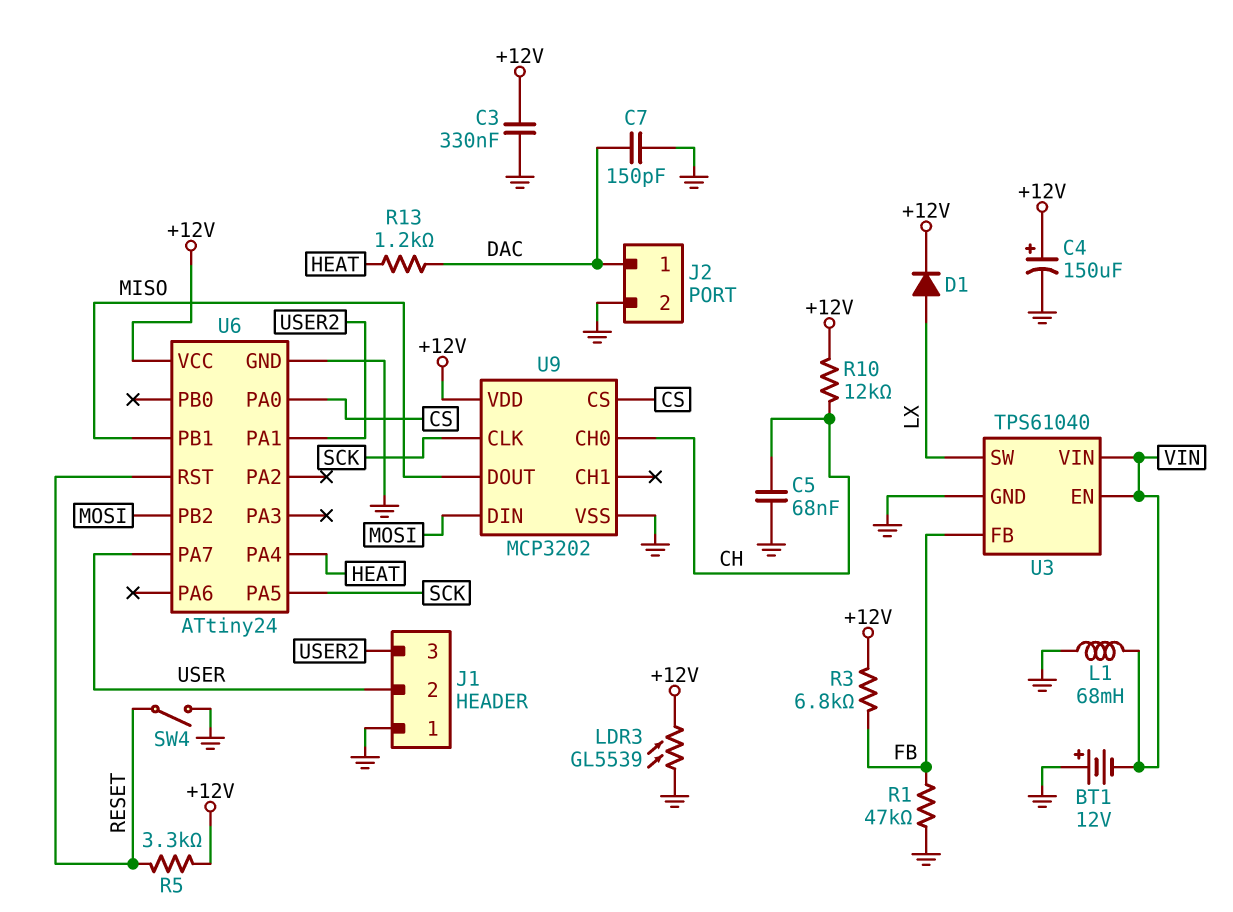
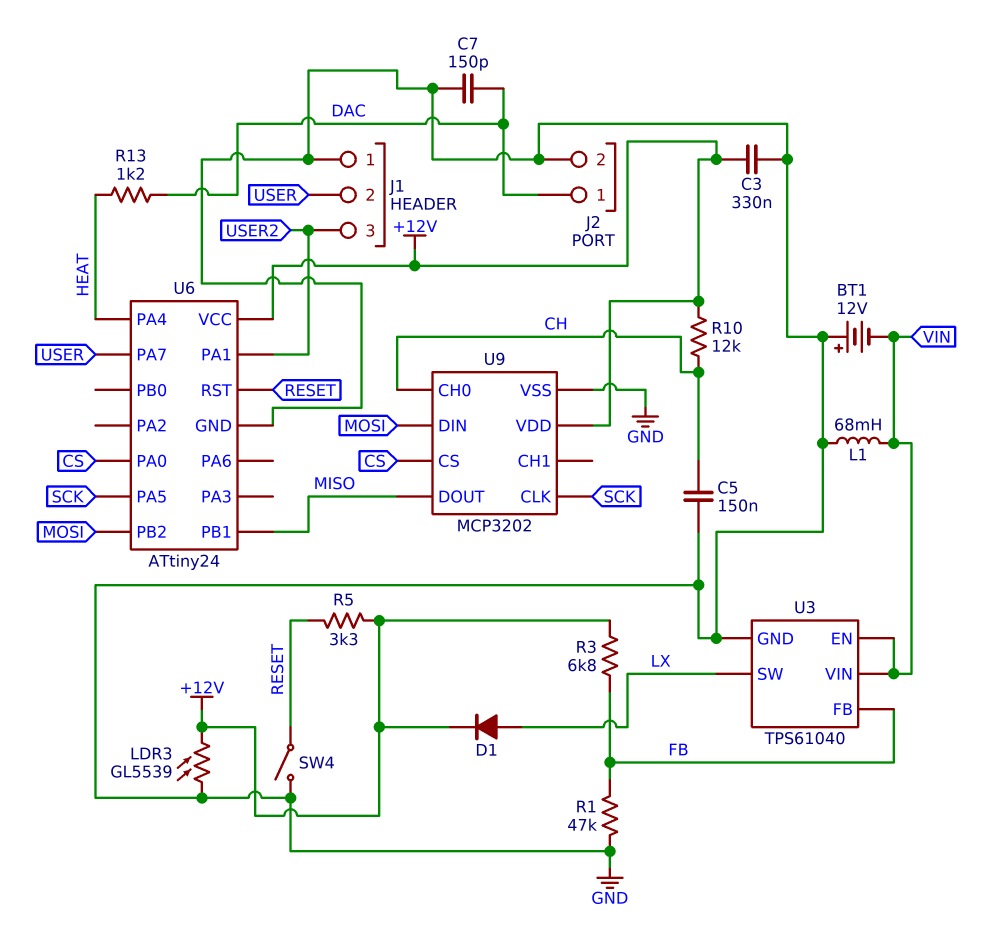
C4: 150uF (plus +12V, minus GND) -> none
C5: 68nF (CH, GND) -> 150nF (CH, GND)

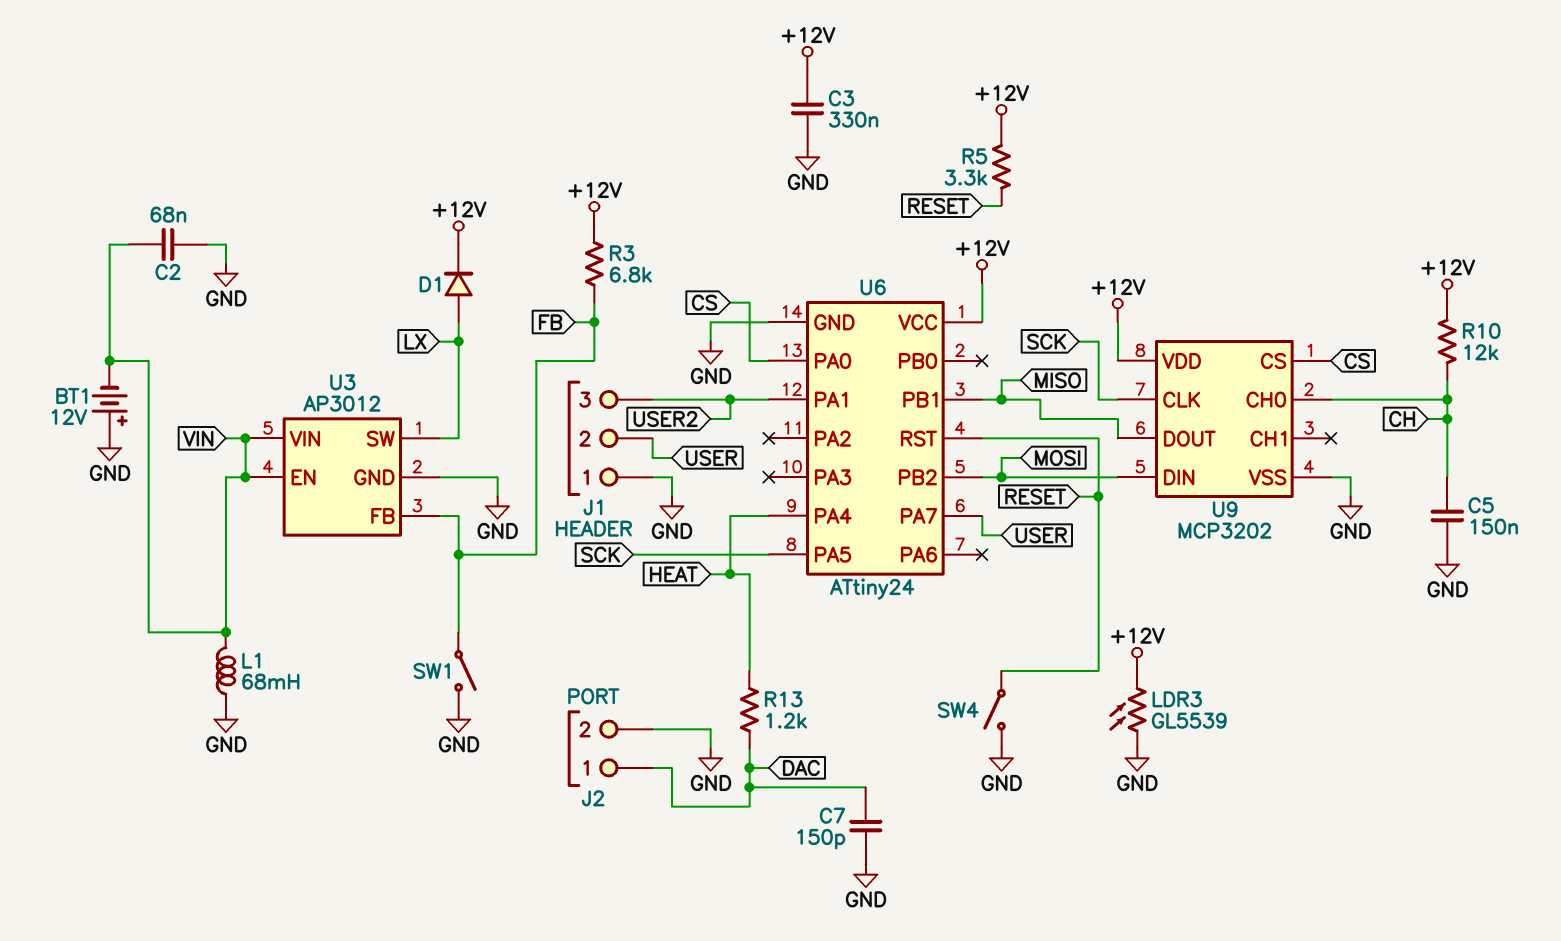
C2: none -> 68nF (GND, VIN)
R1: 47k (FB, GND) -> none
SW1: none -> switch (FB, GND)
U3: TPS61040 -> AP3012

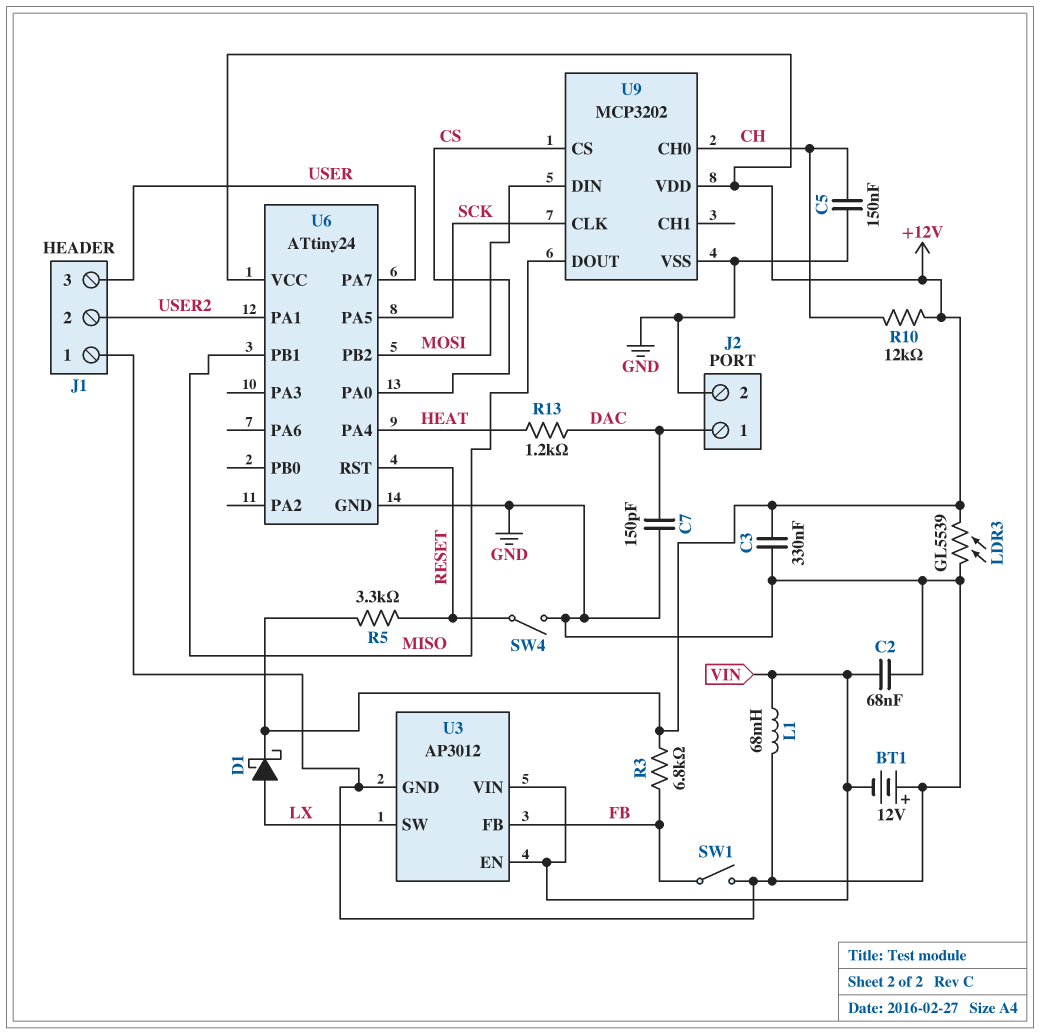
D1: diode (A LX, K +12V) -> schottky (A LX, K +12V)
J1 pin 2: USER -> USER2
J1 pin 3: USER2 -> USER

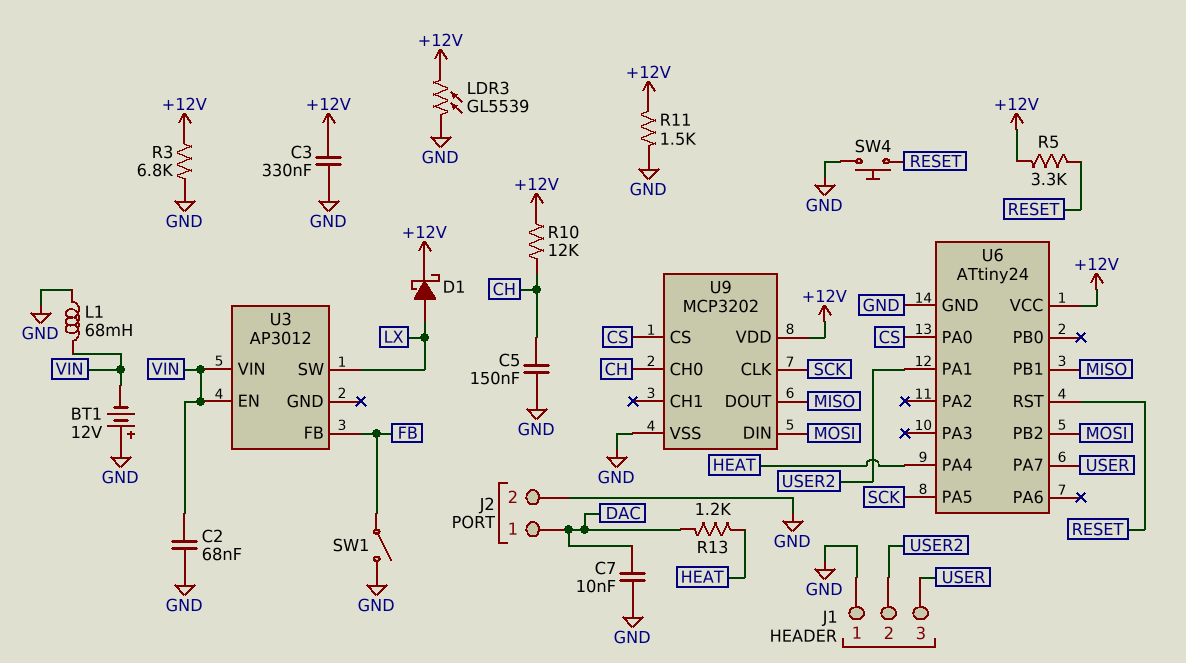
C7: 150pF (DAC, GND) -> 10nF (DAC, GND)
R3: 6.8k (+12V, FB) -> 6.8k (+12V, GND)
R11: none -> 1.5k (+12V, GND)
SW4: switch (GND, RESET) -> button (GND, RESET)
U3 pin GND: GND -> none

